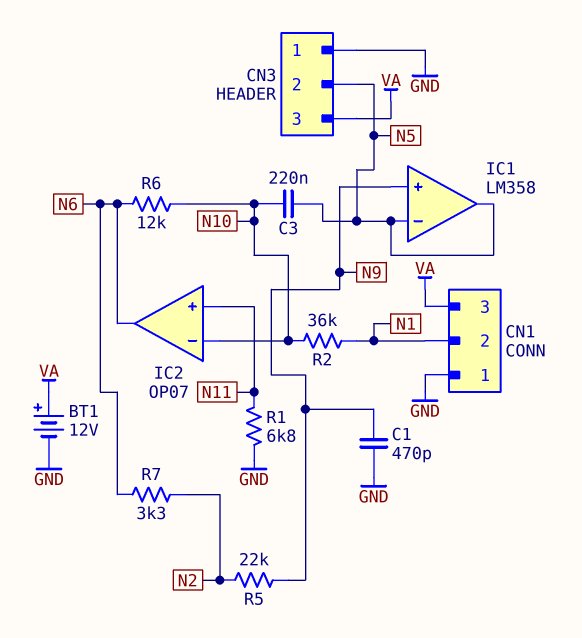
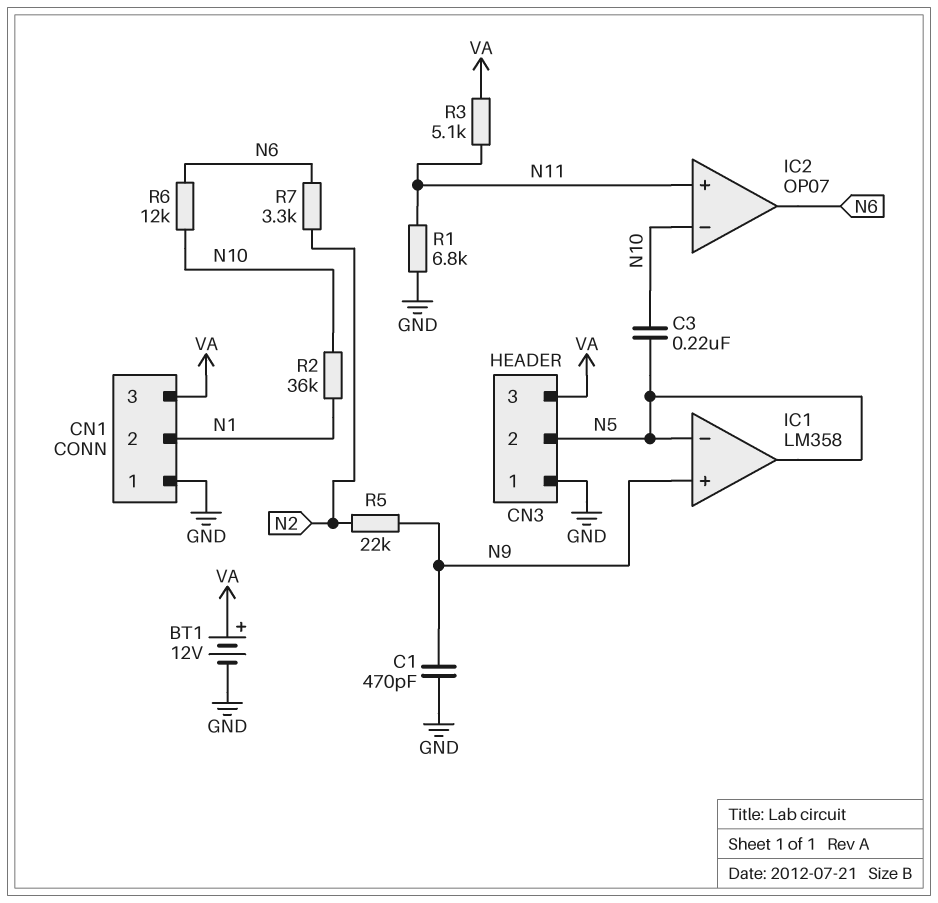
R3: none -> 5.1k (N11, VA)

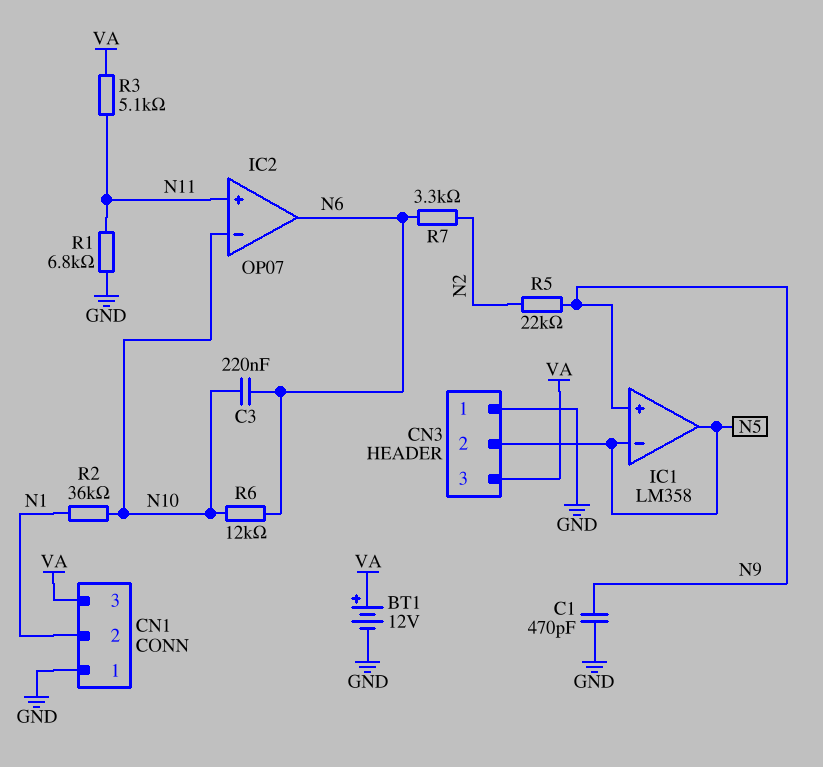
C3: 220nF (N5, N10) -> 220nF (N6, N10)

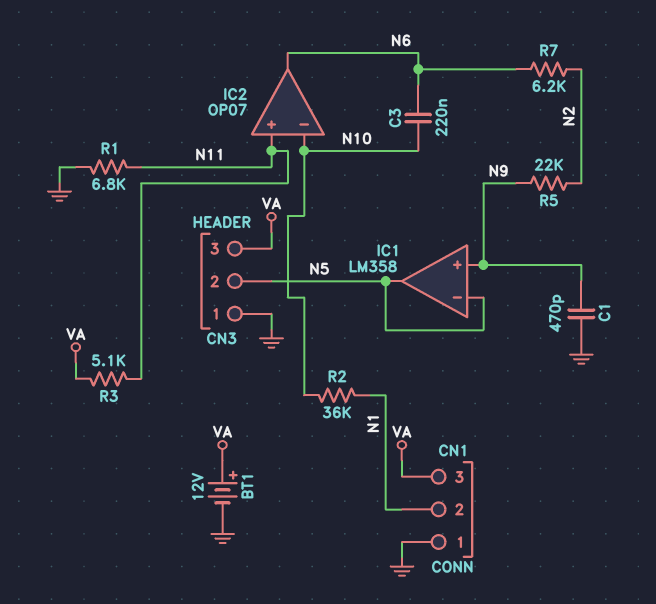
R6: 12k (N6, N10) -> none
R7: 3.3k (N2, N6) -> 6.2k (N2, N6)

